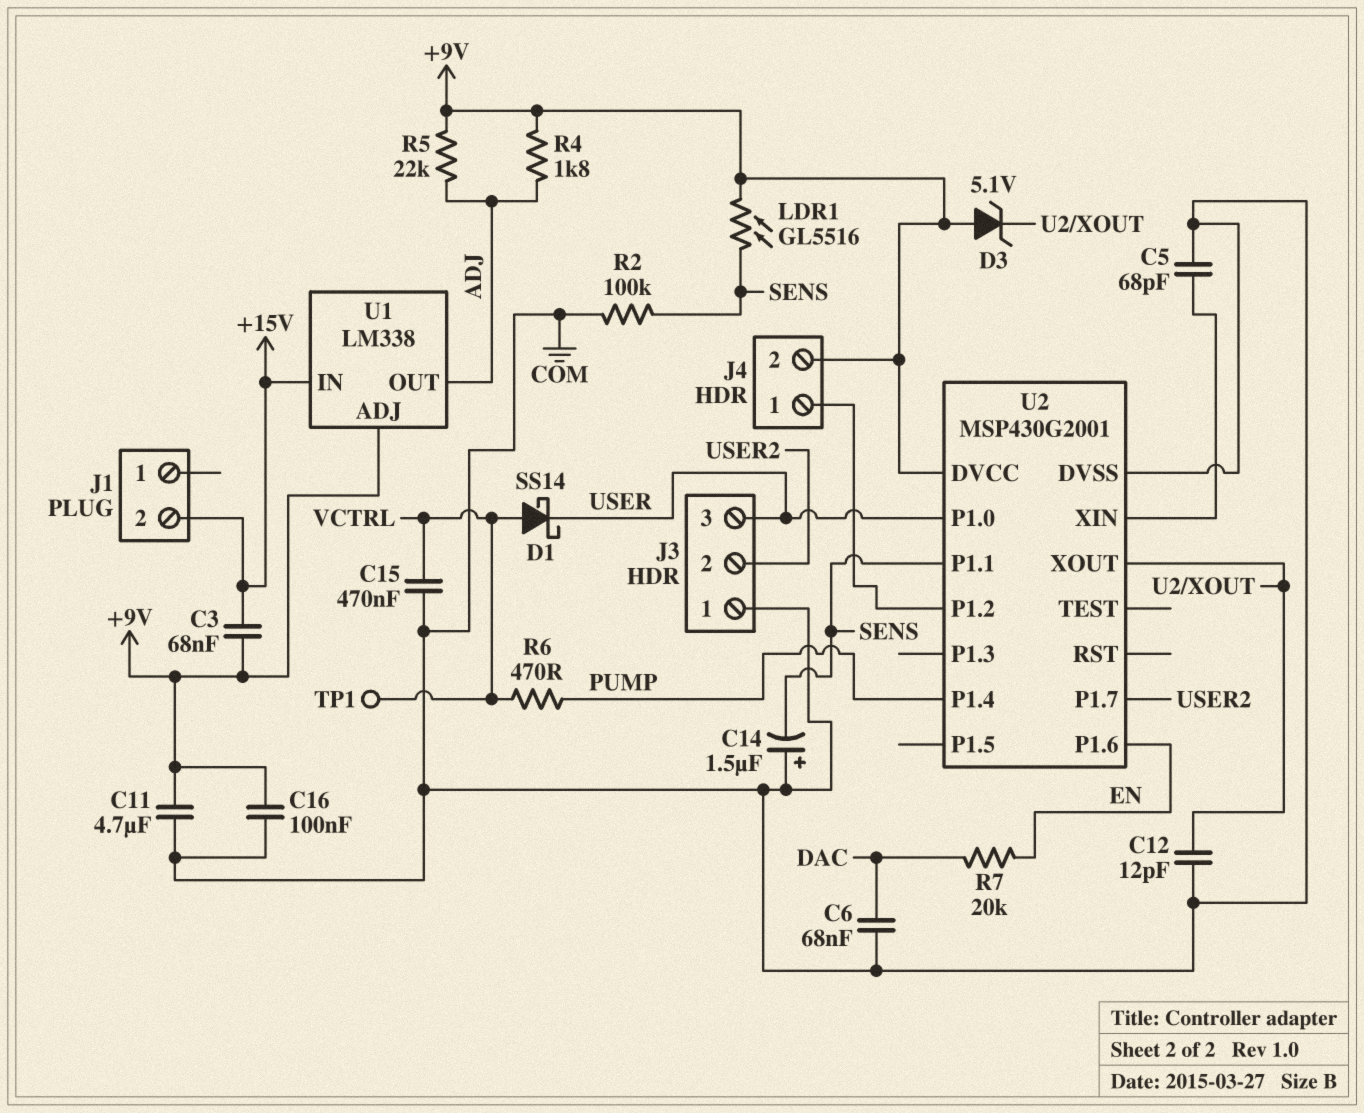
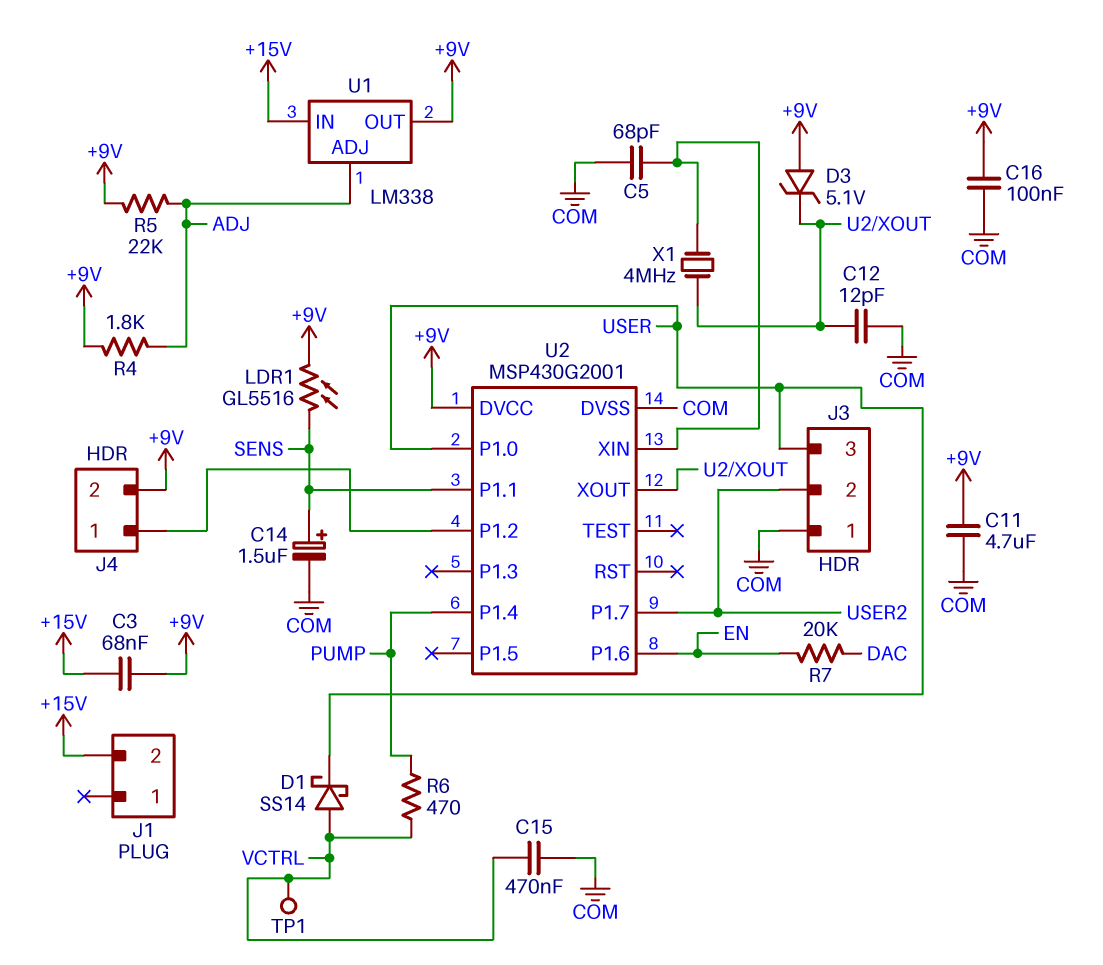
C6: 68nF (COM, DAC) -> none
C14: 1.5uF (plus COM, minus SENS) -> 1.5uF (plus SENS, minus COM)
R2: 100k (COM, SENS) -> none
U1 pin ADJ: +9V -> ADJ
U1 pin OUT: ADJ -> +9V
X1: none -> 4MHz (U2/XIN, U2/XOUT)

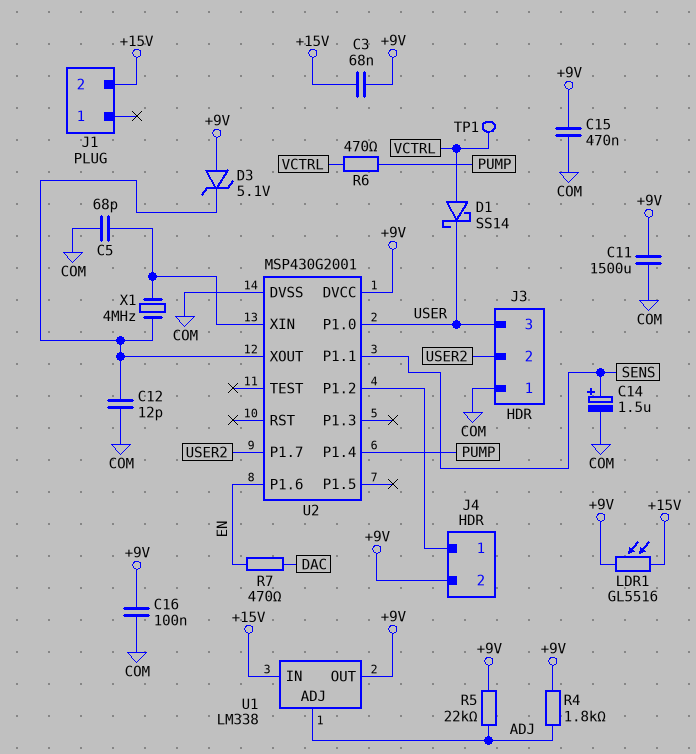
C11: 4.7uF (+9V, COM) -> 1500uF (+9V, COM)
C15: 470nF (COM, VCTRL) -> 470nF (+9V, COM)
LDR1: GL5516 (+9V, SENS) -> GL5516 (+9V, +15V)
R7: 20k (DAC, EN) -> 470 (DAC, EN)

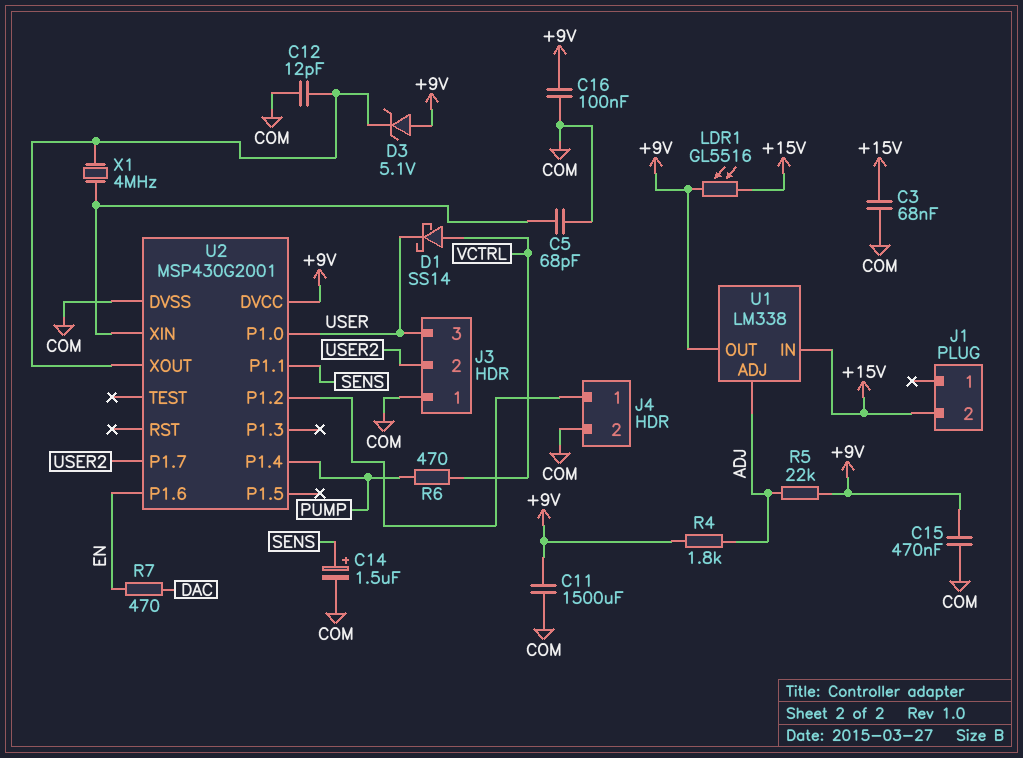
C3: 68nF (+9V, +15V) -> 68nF (+15V, COM)
J4 pin 2: +9V -> COM
TP1: test point (VCTRL) -> none

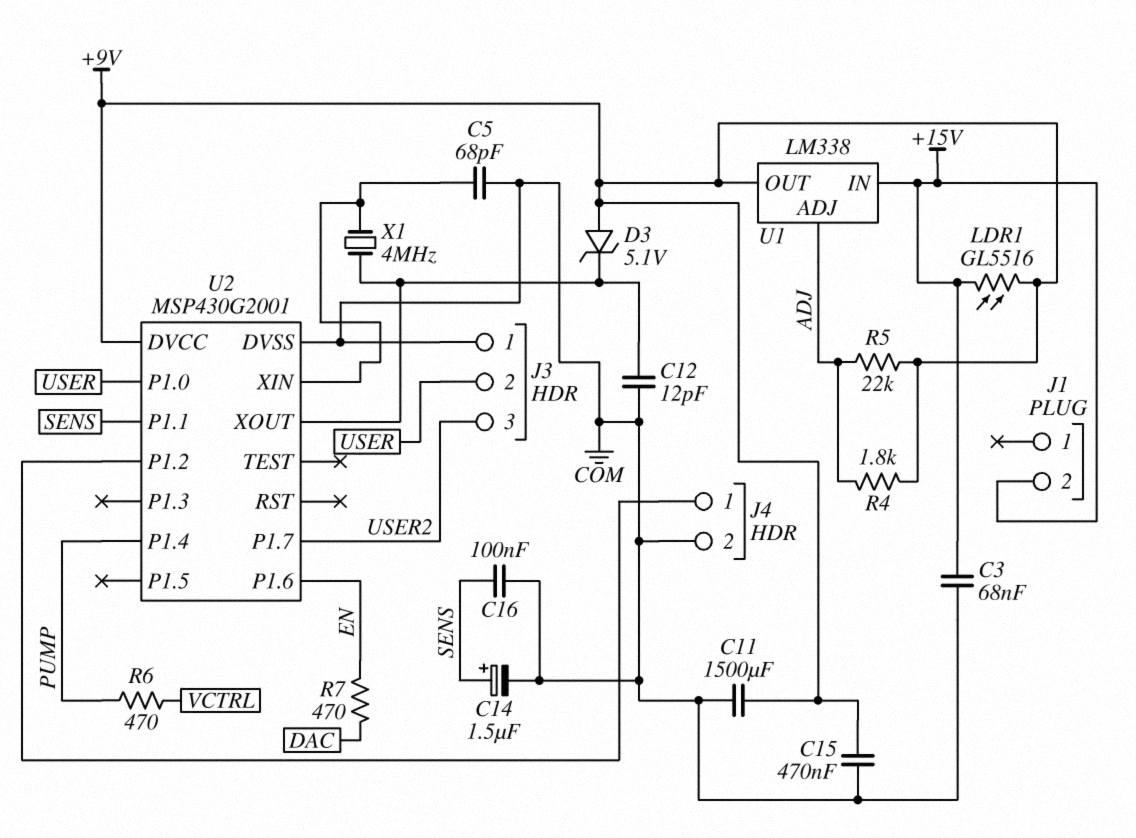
C16: 100nF (+9V, COM) -> 100nF (COM, SENS)
D1: schottky SS14 (A VCTRL, K USER) -> none
J3 pin 2: USER2 -> USER
J3 pin 3: USER -> USER2

